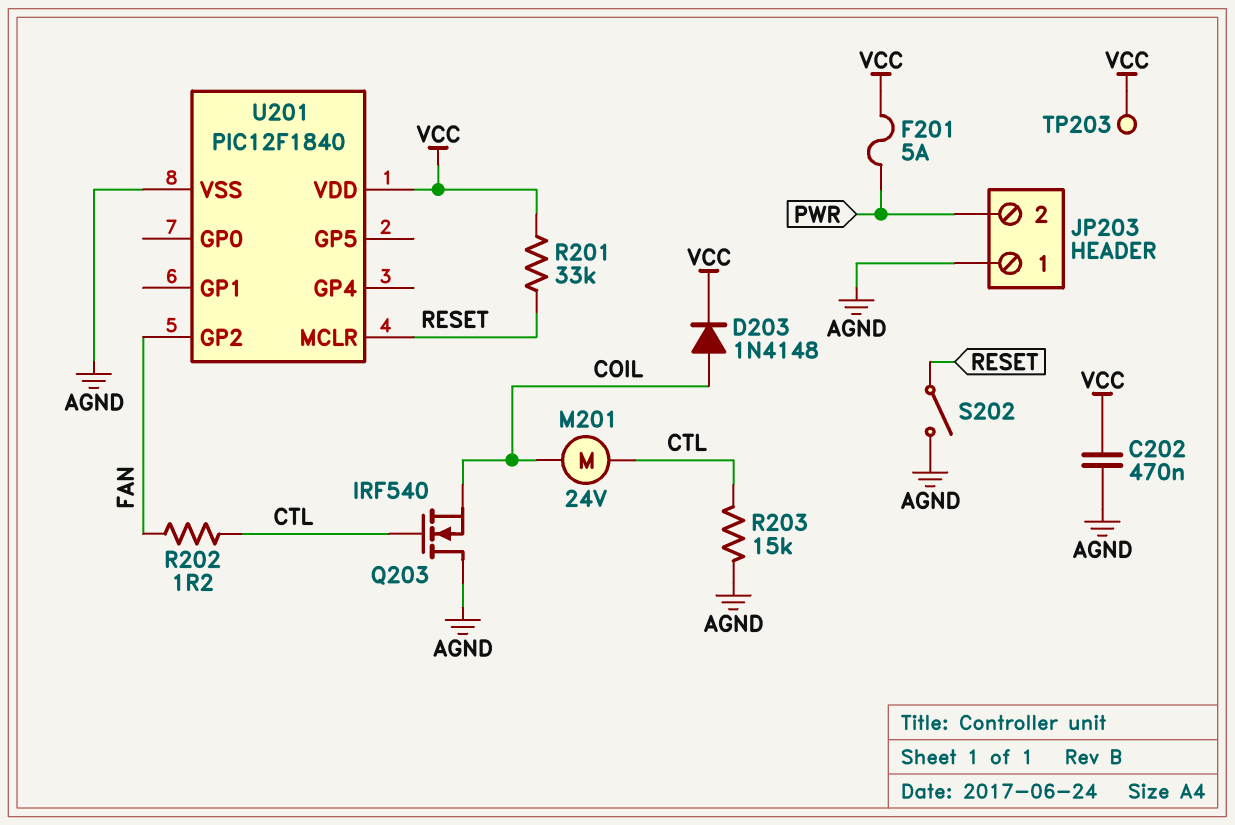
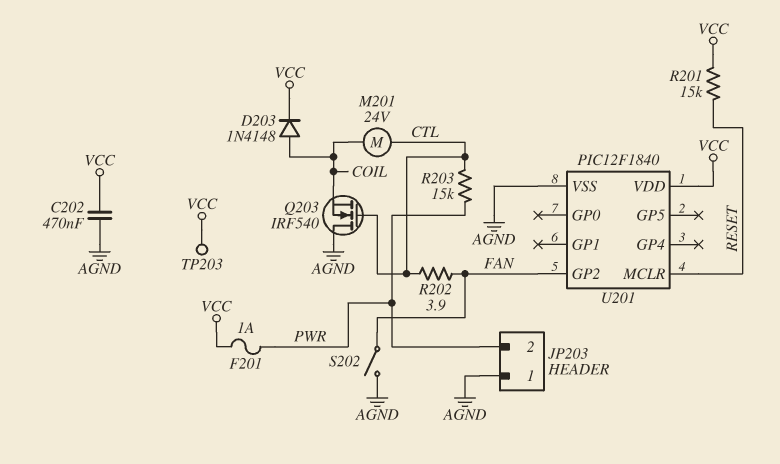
F201: 5A (PWR, VCC) -> 1A (PWR, VCC)
R201: 33k (RESET, VCC) -> 15k (RESET, VCC)
R202: 1.2 (CTL, FAN) -> 3.9 (CTL, FAN)
R203: 15k (AGND, CTL) -> 15k (CTL, PWR)
S202: switch (AGND, RESET) -> switch (AGND, FAN)

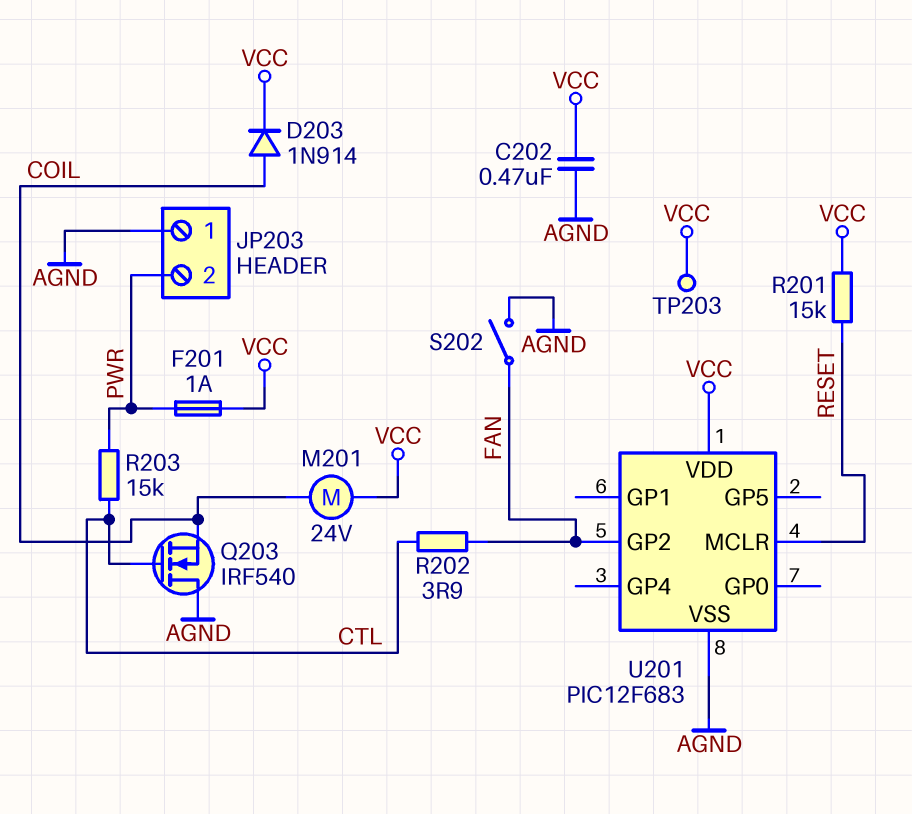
D203: diode 1N4148 (A COIL, K VCC) -> diode 1N914 (A COIL, K VCC)
M201: motor 24V (COIL, CTL) -> motor 24V (COIL, VCC)
U201: PIC12F1840 -> PIC12F683

